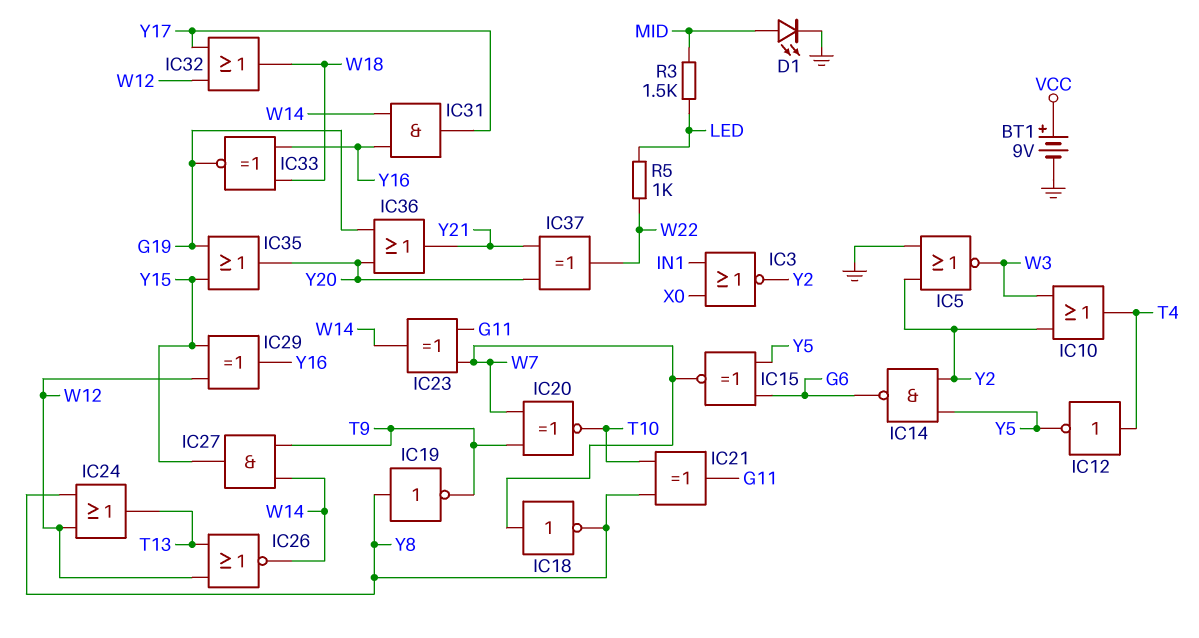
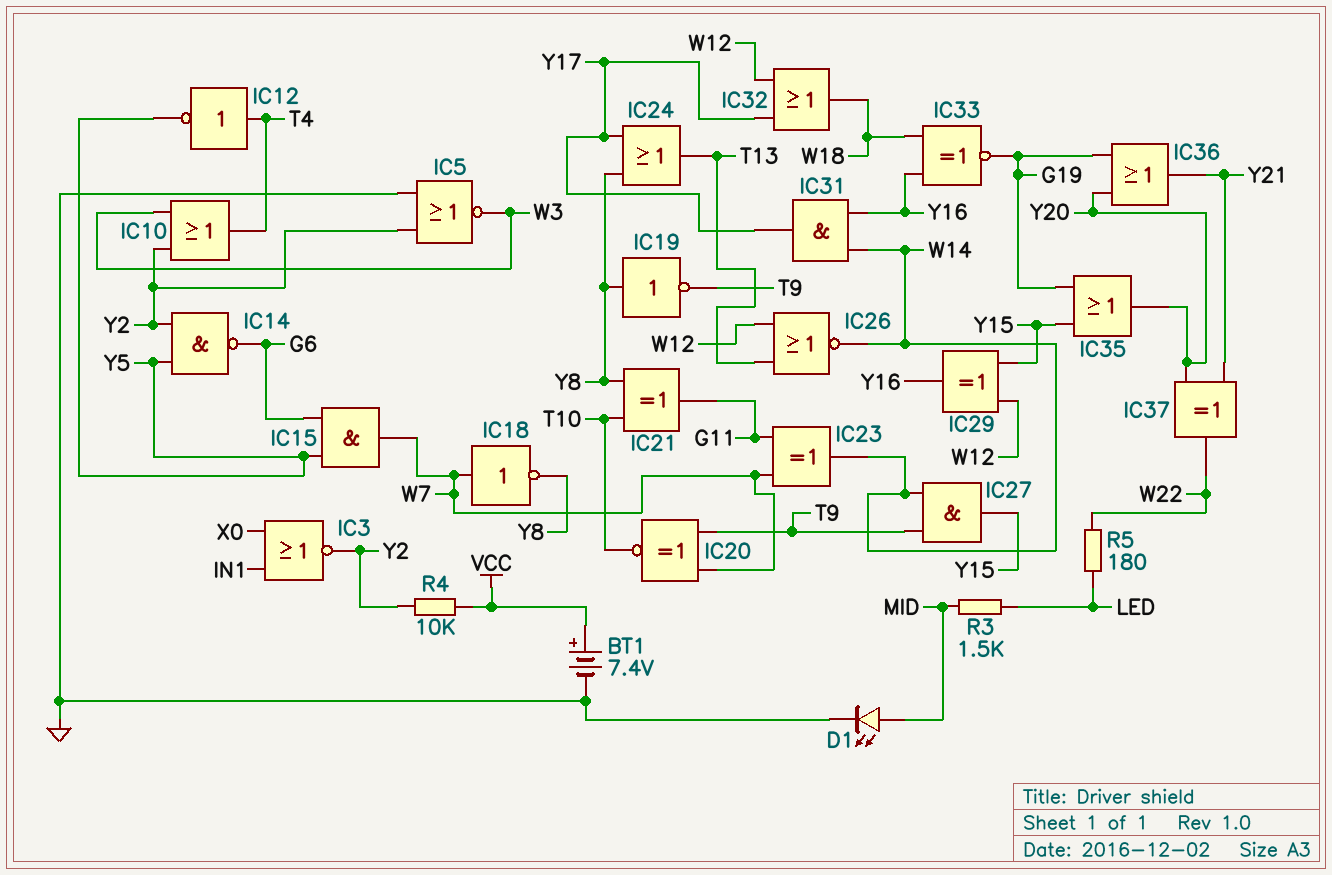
BT1: 9V (plus VCC, minus GND) -> 7.4V (plus VCC, minus GND)
IC15: XNOR (in G6, in Y5, out W7) -> AND (in G6, in Y5, out W7)
IC24: OR (in W12, in Y8, out T13) -> OR (in Y8, in Y17, out T13)
R4: none -> 10k (VCC, Y2)
R5: 1k (LED, W22) -> 180 (LED, W22)

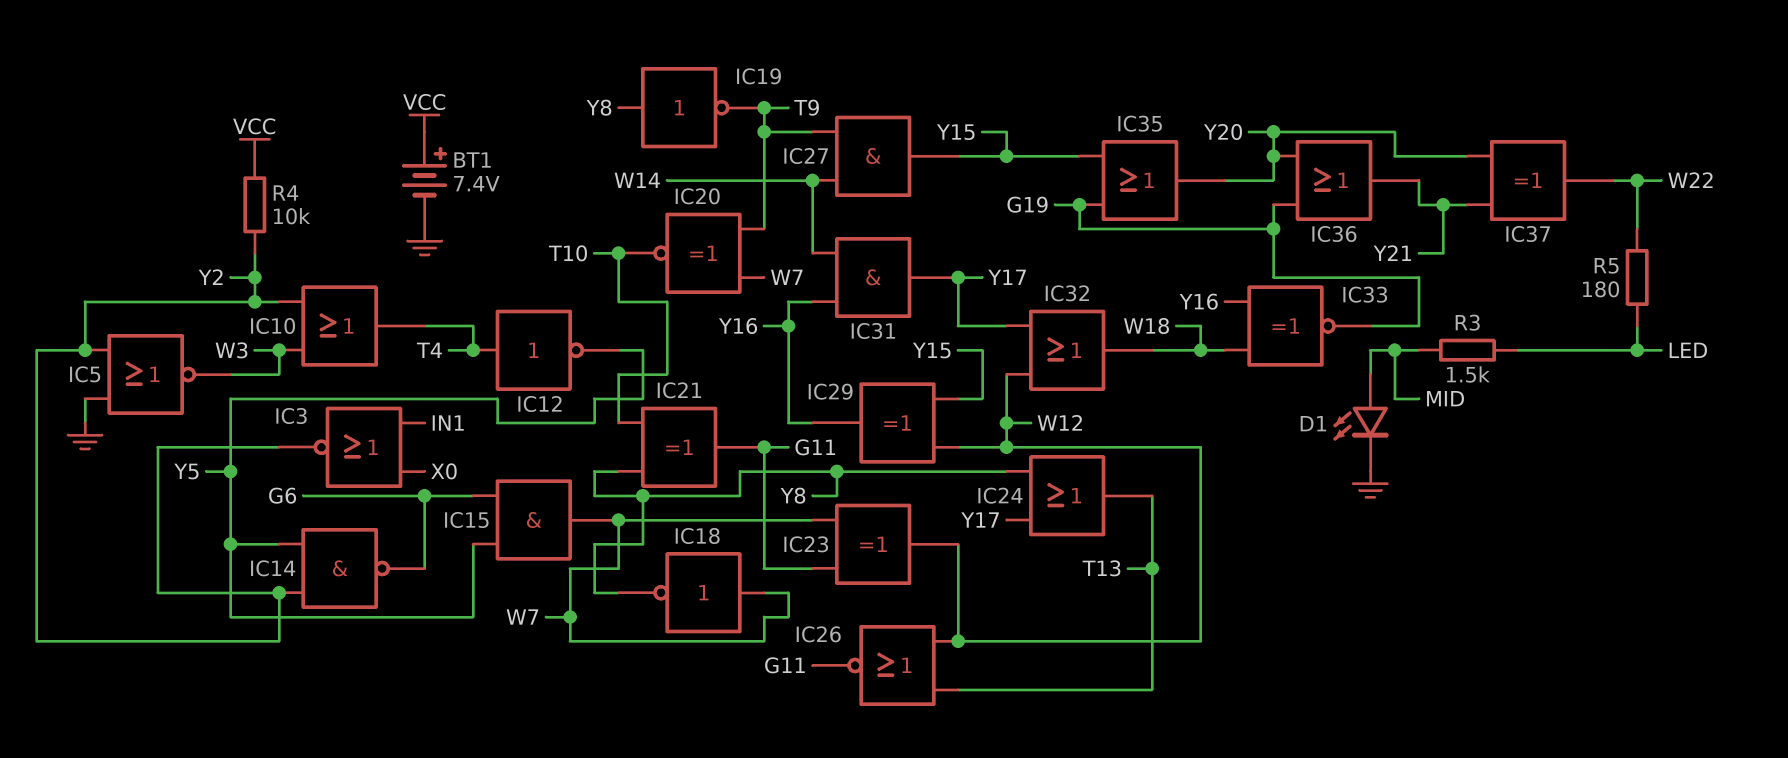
IC23: XOR (in G11, in W7, out W14) -> XOR (in G11, in W7, out W12)
IC26: NOR (in T13, in W12, out W14) -> NOR (in T13, in W12, out G11)

